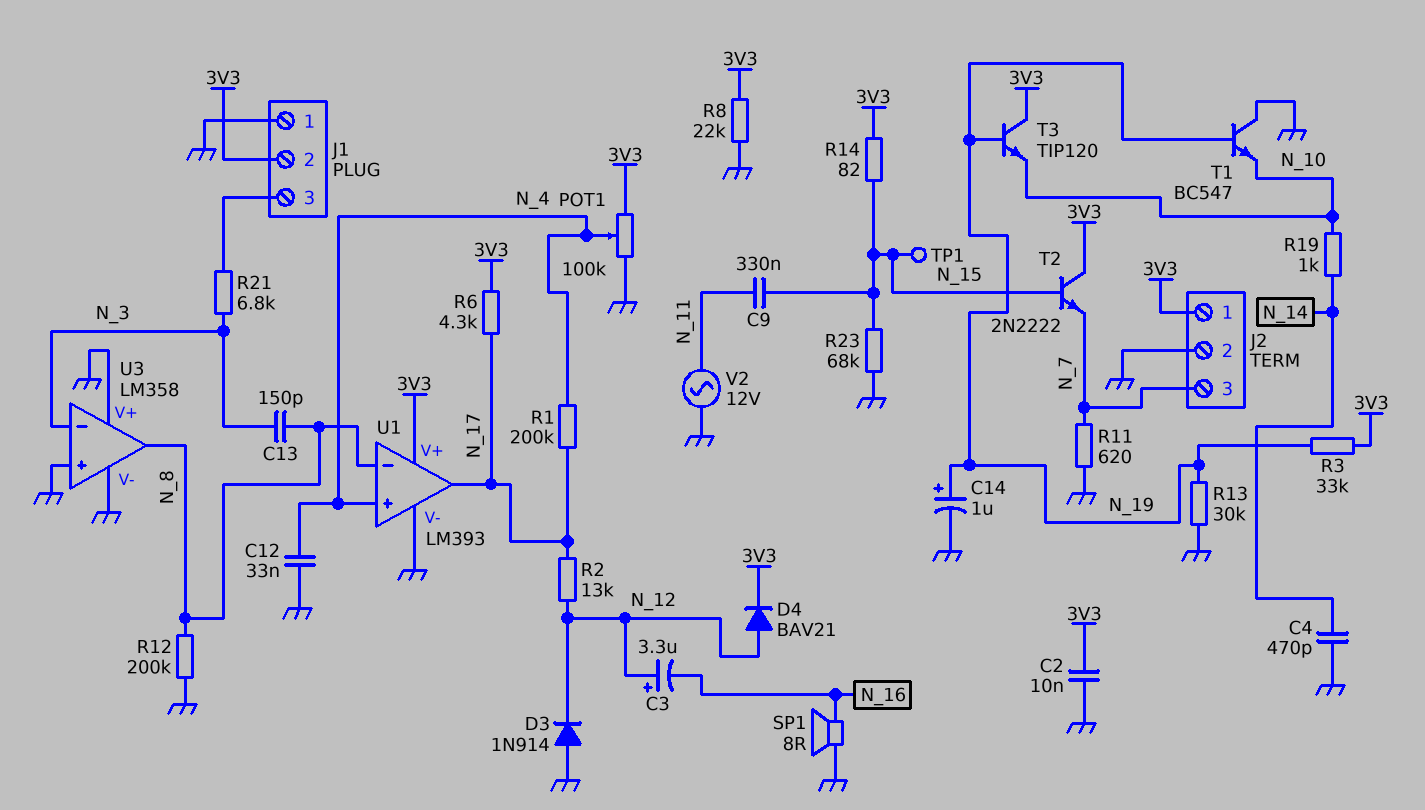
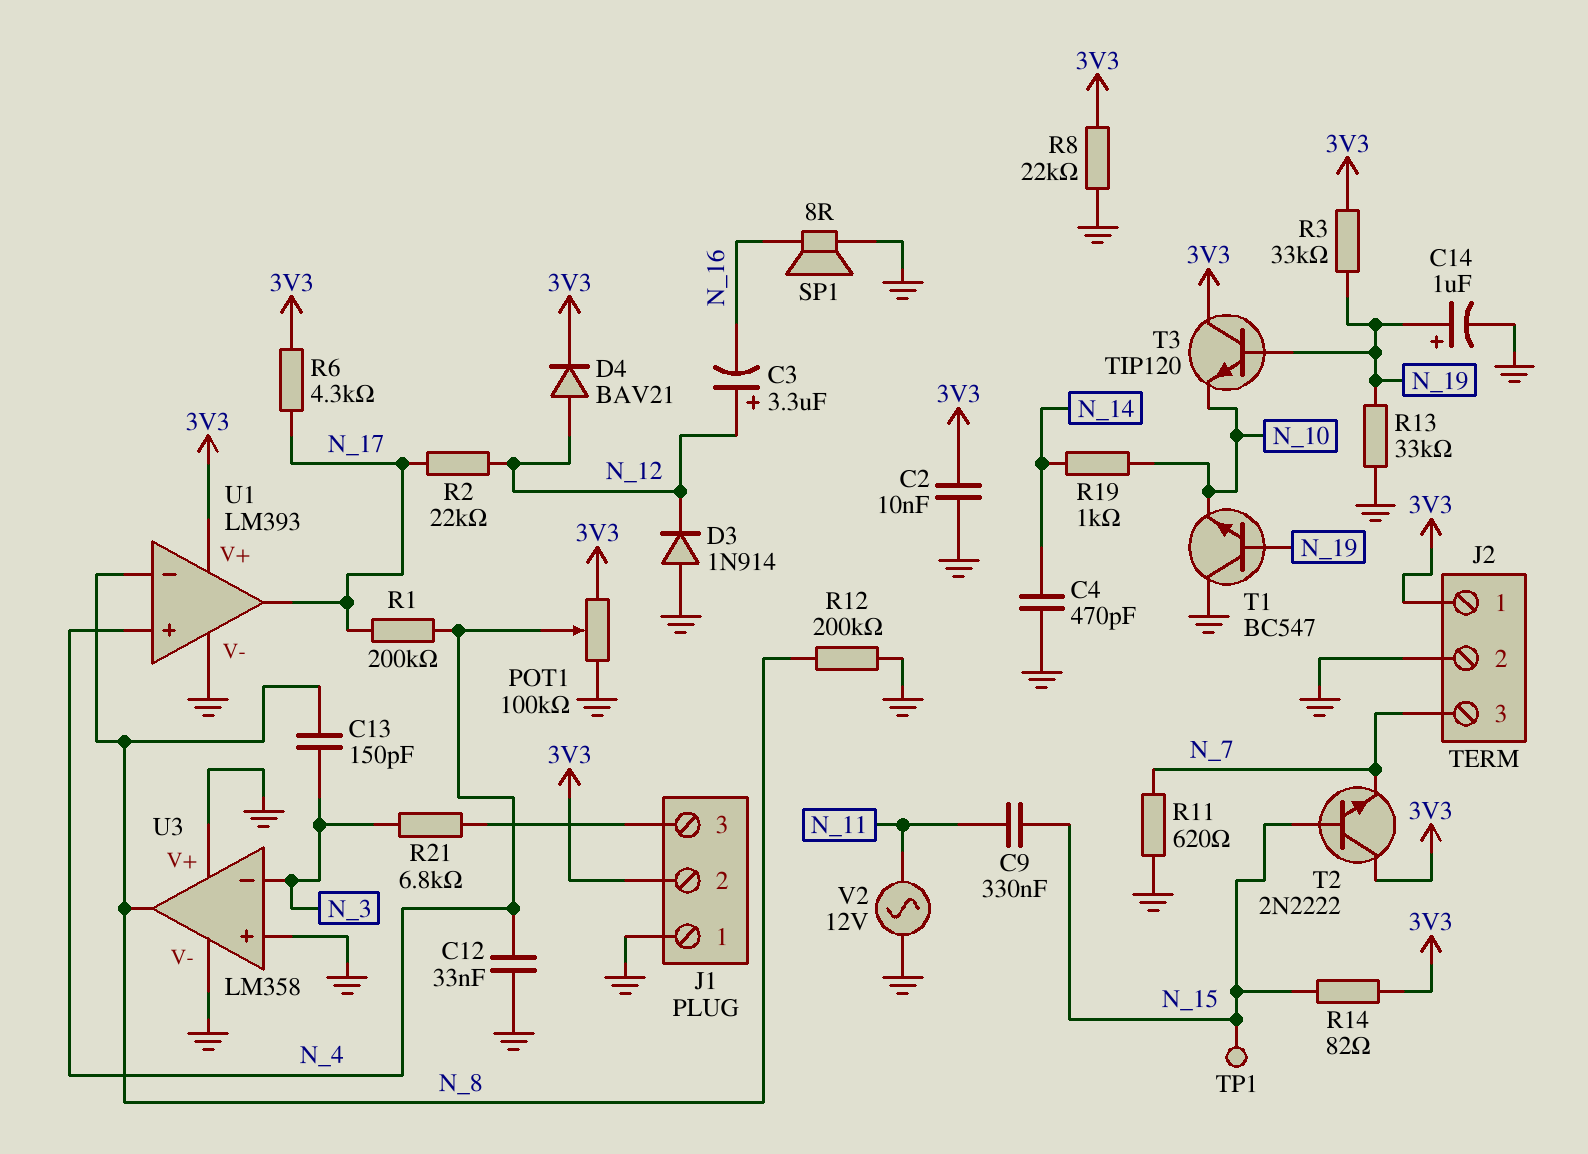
R2: 13k (N_12, N_17) -> 22k (N_12, N_17)
R13: 30k (GND, N_19) -> 33k (GND, N_19)
R23: 68k (GND, N_15) -> none

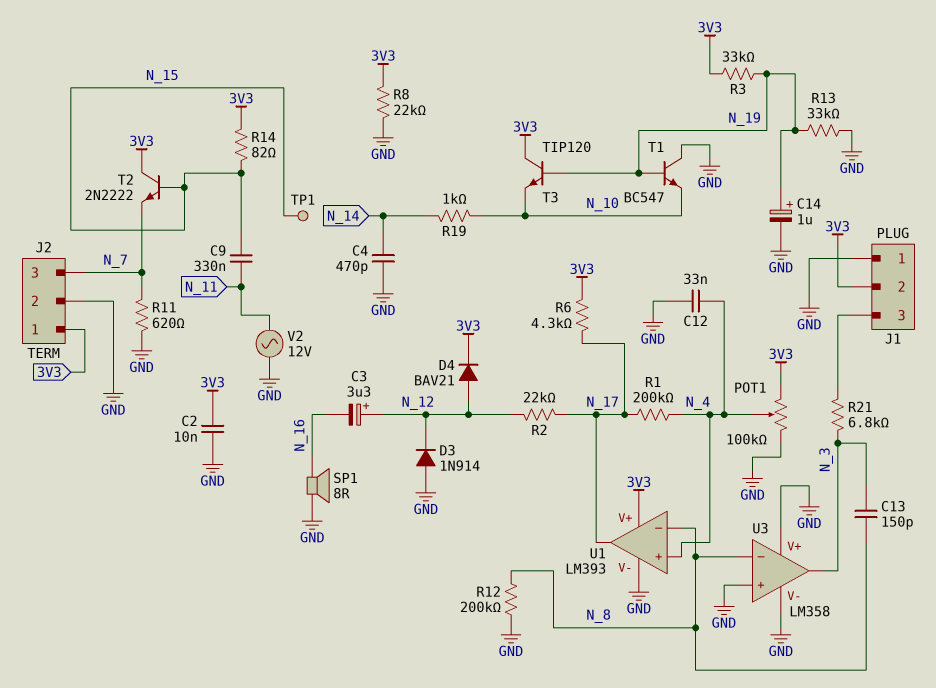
U3 pin in-: N_3 -> N_8
U3 pin out: N_8 -> N_3

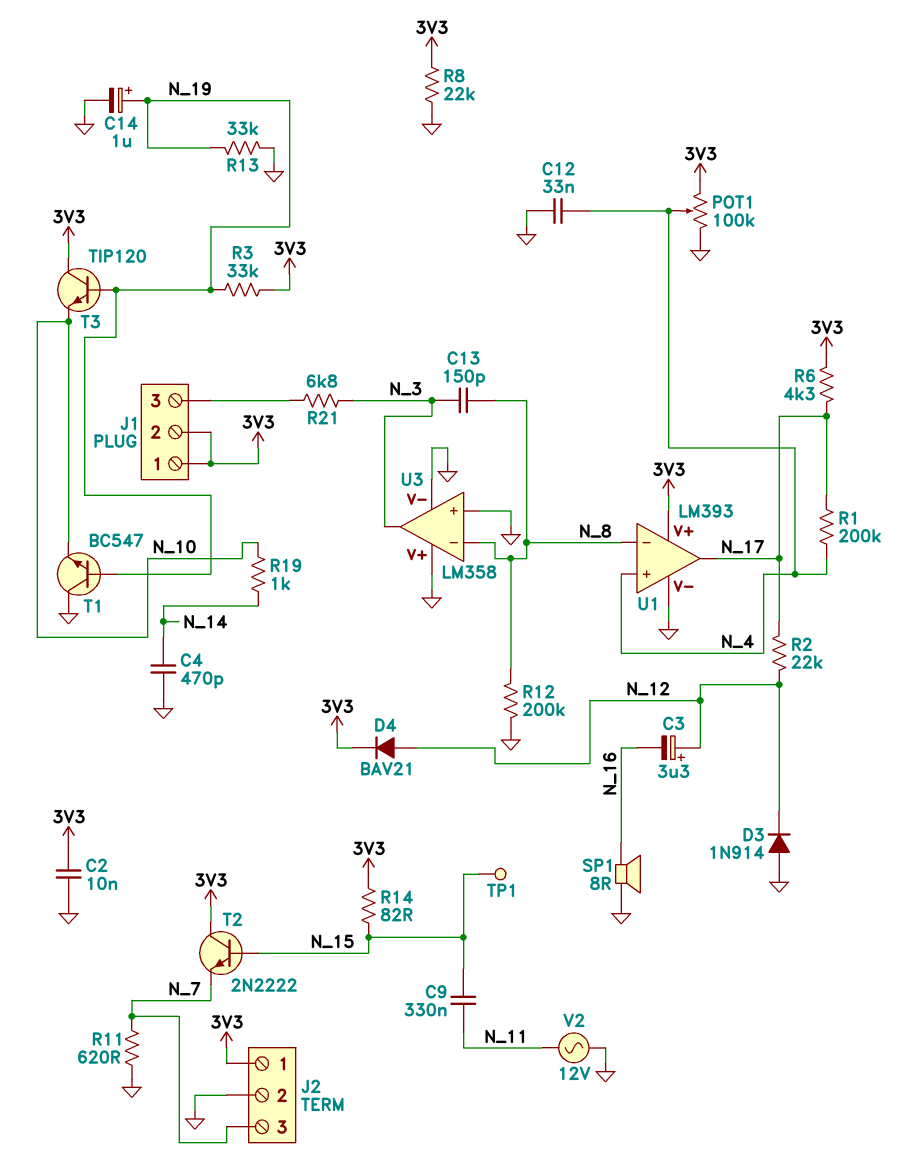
J1 pin 1: GND -> 3V3

